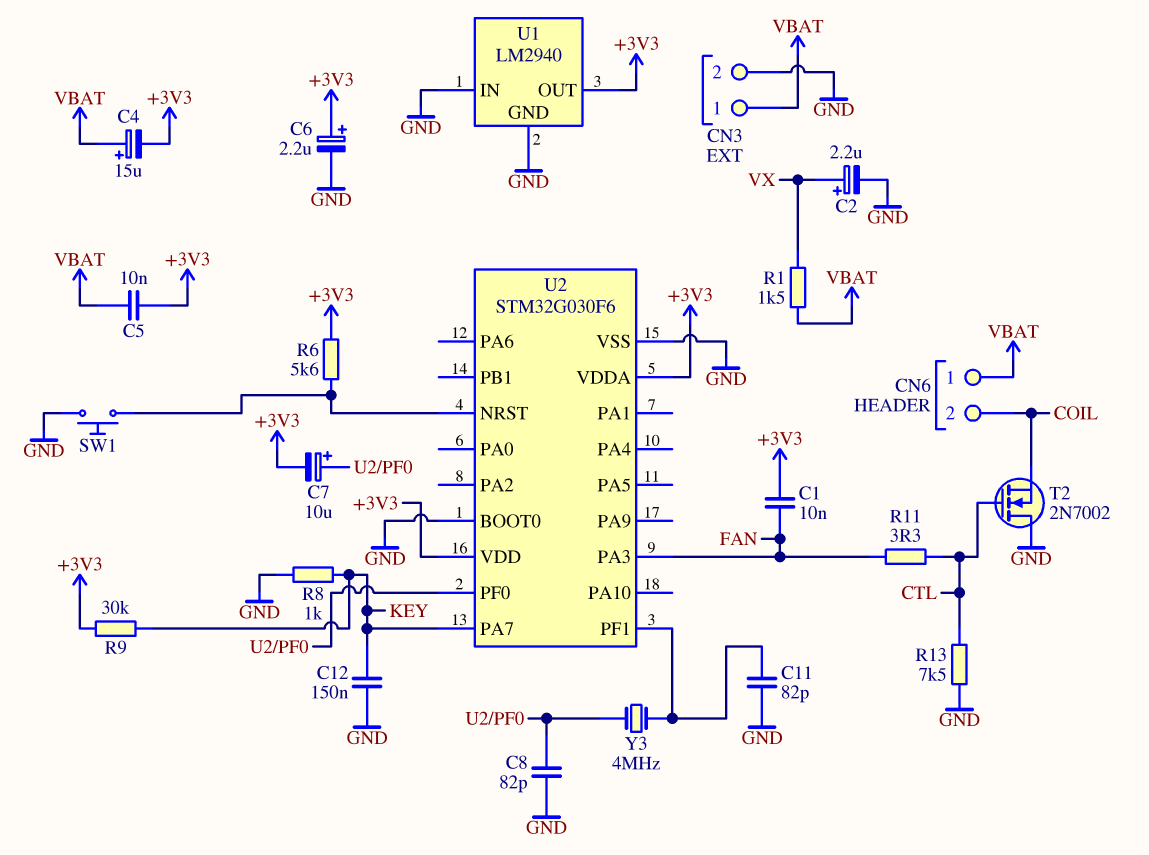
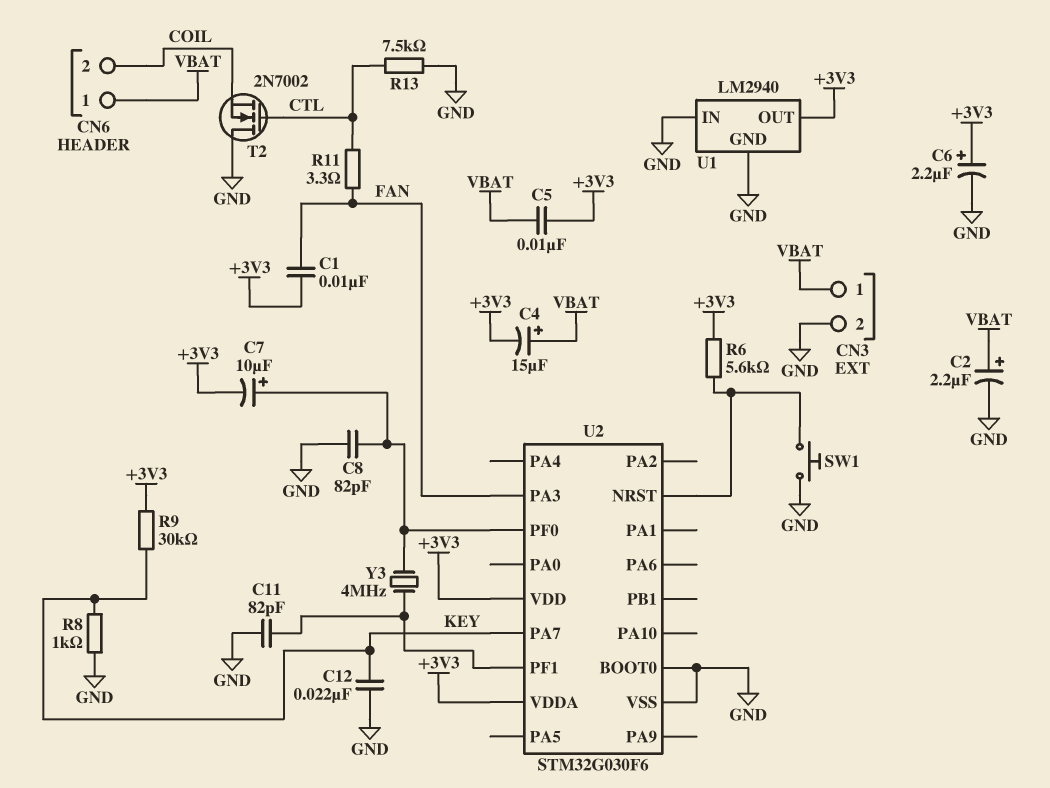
C2: 2.2uF (plus VX, minus GND) -> 2.2uF (plus VBAT, minus GND)
C12: 150nF (GND, KEY) -> 22nF (GND, KEY)
R1: 1.5k (VBAT, VX) -> none

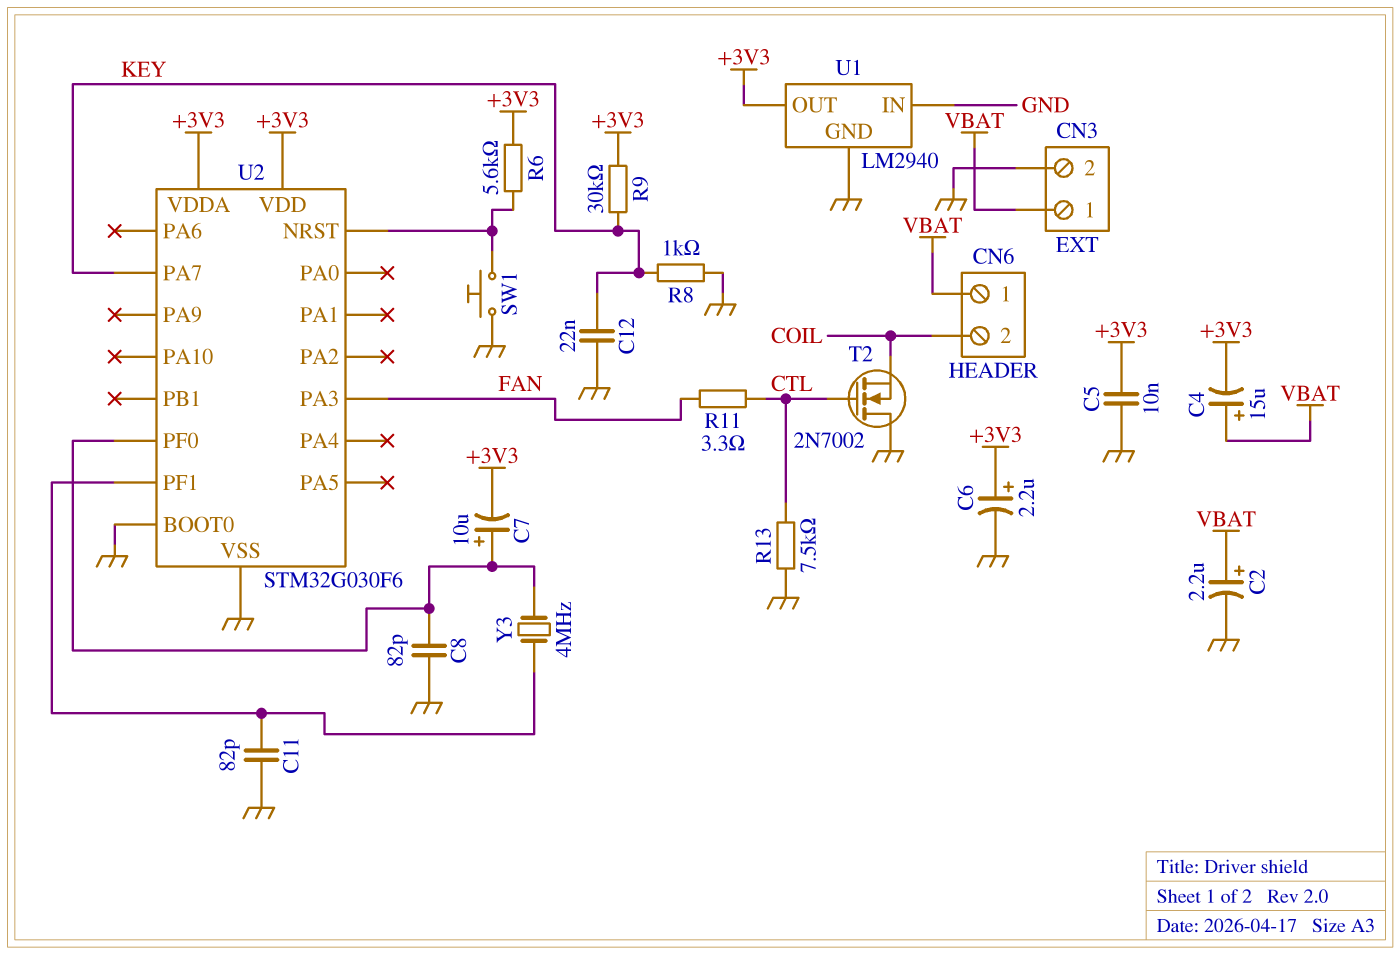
C1: 10nF (+3V3, FAN) -> none
C5: 10nF (+3V3, VBAT) -> 10nF (+3V3, GND)

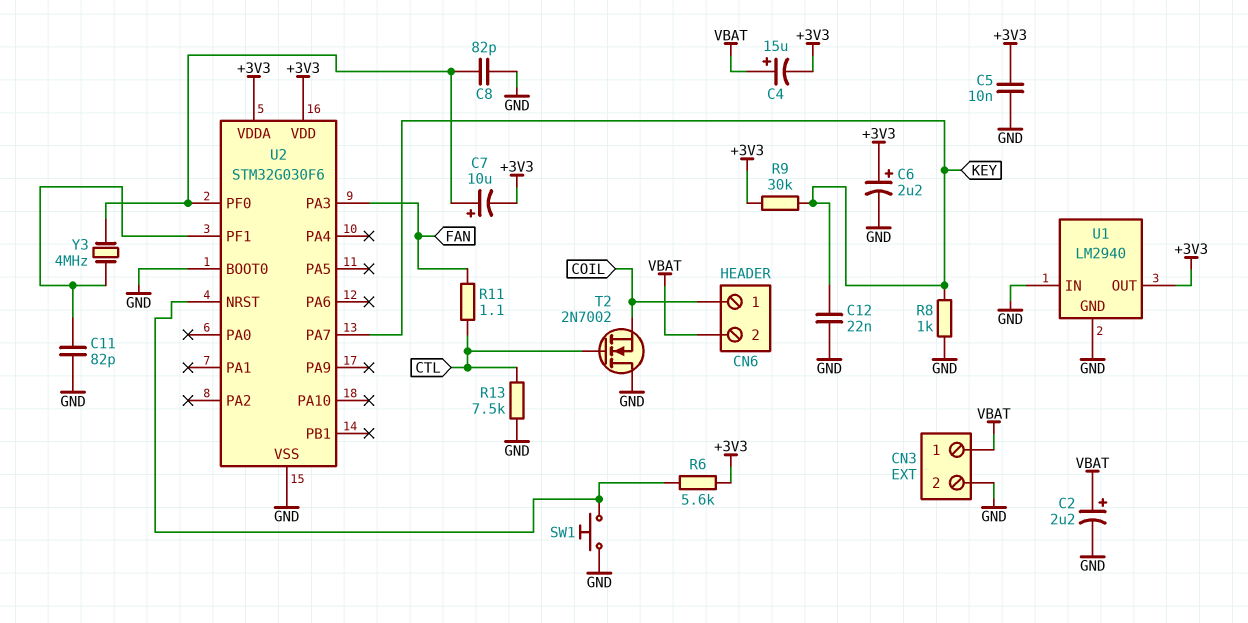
CN6 pin 1: VBAT -> COIL
CN6 pin 2: COIL -> VBAT
R11: 3.3 (CTL, FAN) -> 1.1 (CTL, FAN)

